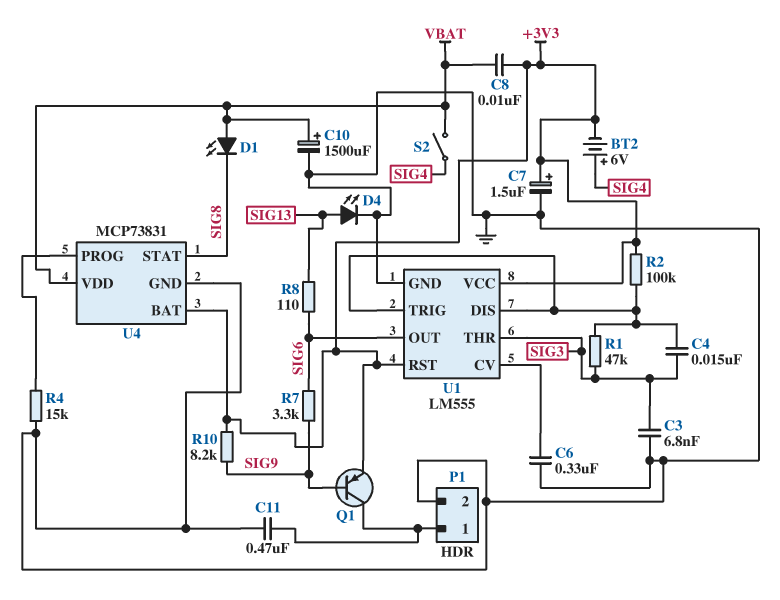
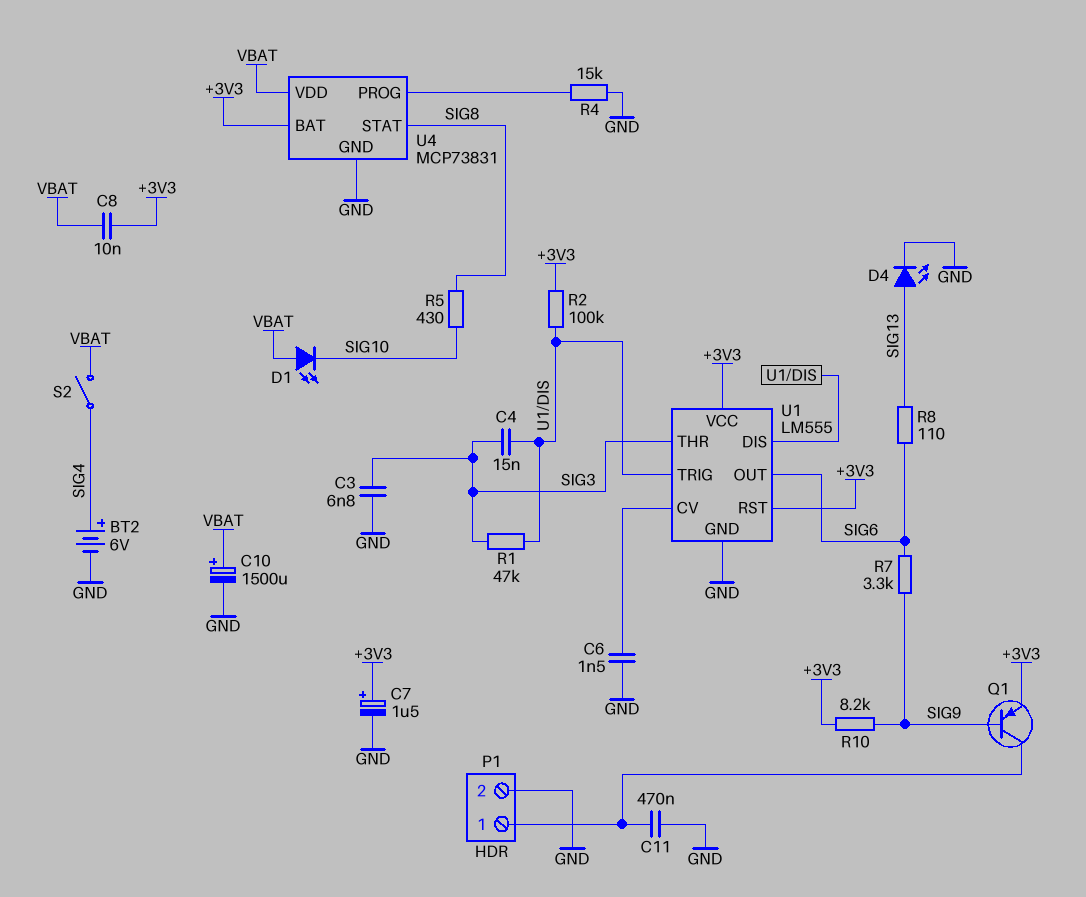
BT2: 6V (plus SIG4, minus +3V3) -> 6V (plus SIG4, minus GND)
C6: 330nF (GND, U1/CV) -> 1.5nF (GND, U1/CV)
D1: LED (A VBAT, K SIG8) -> LED (A VBAT, K SIG10)
R5: none -> 430 (SIG8, SIG10)

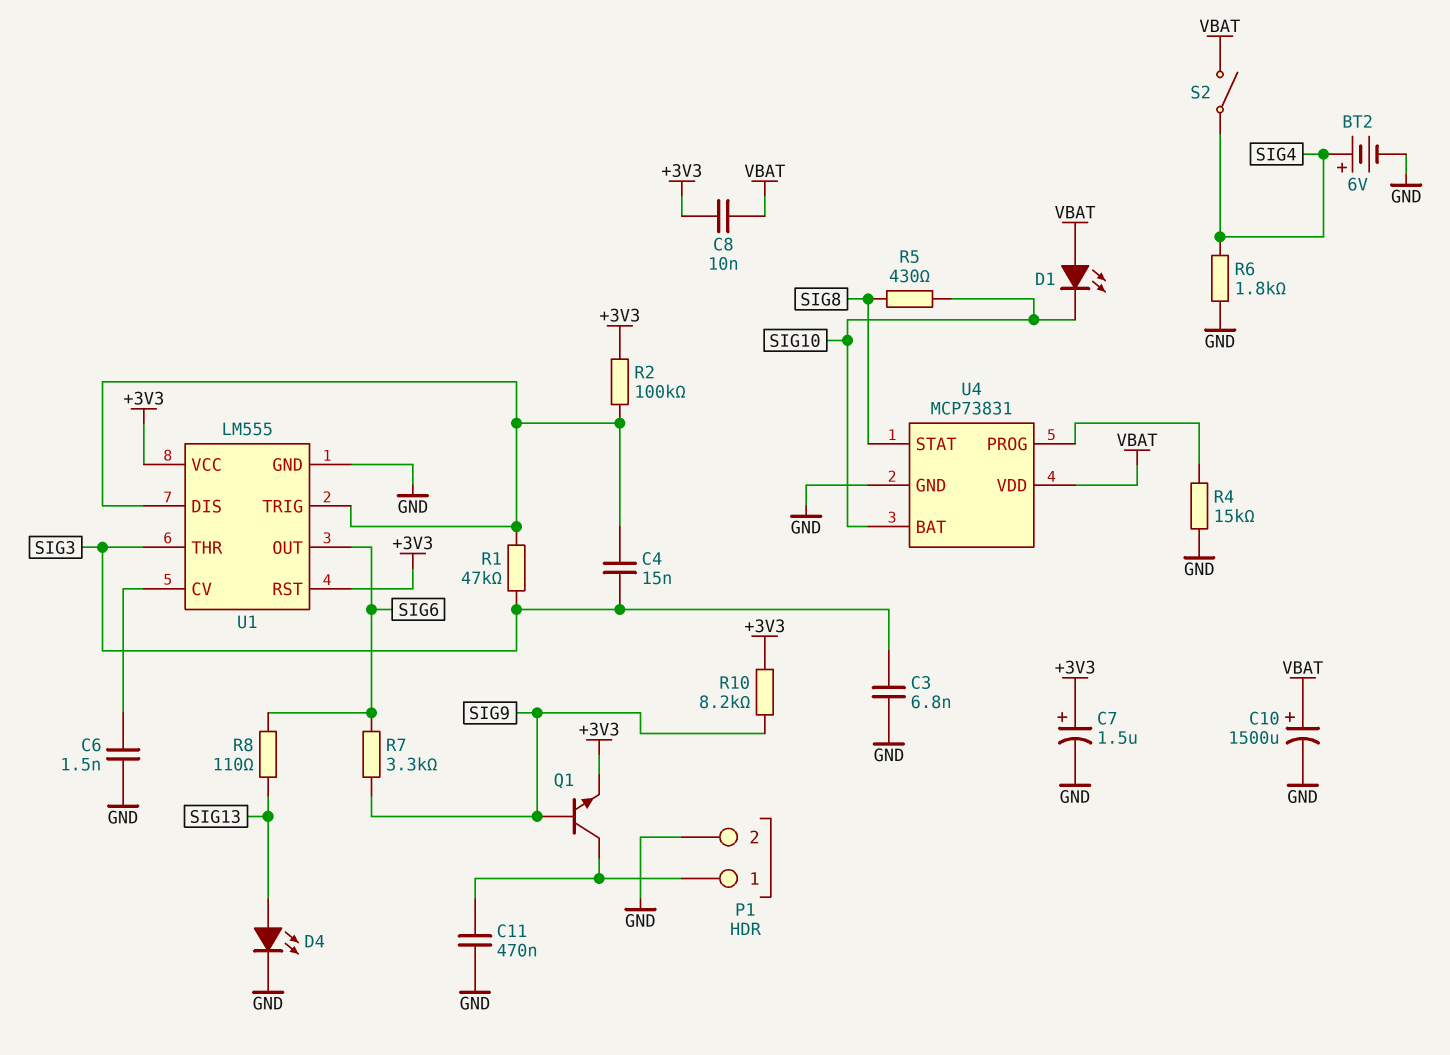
Q1: PNP (B SIG9, C P1/1, E +3V3) -> NPN (B SIG9, C P1/1, E +3V3)
R6: none -> 1.8k (GND, SIG4)
U4 pin BAT: +3V3 -> SIG10

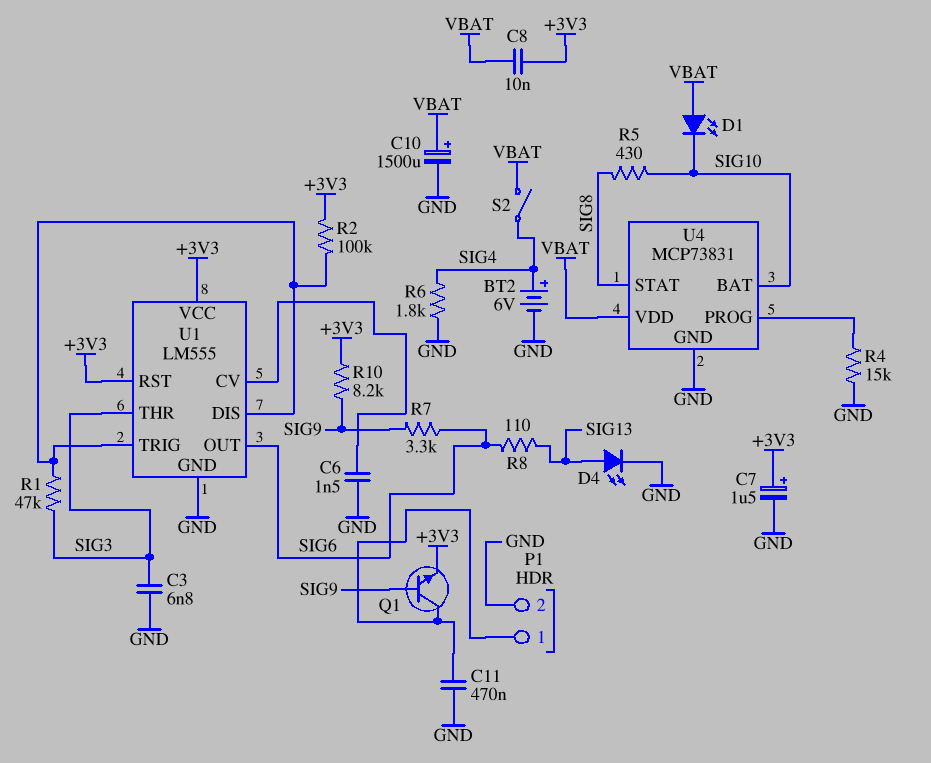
C4: 15nF (SIG3, U1/DIS) -> none

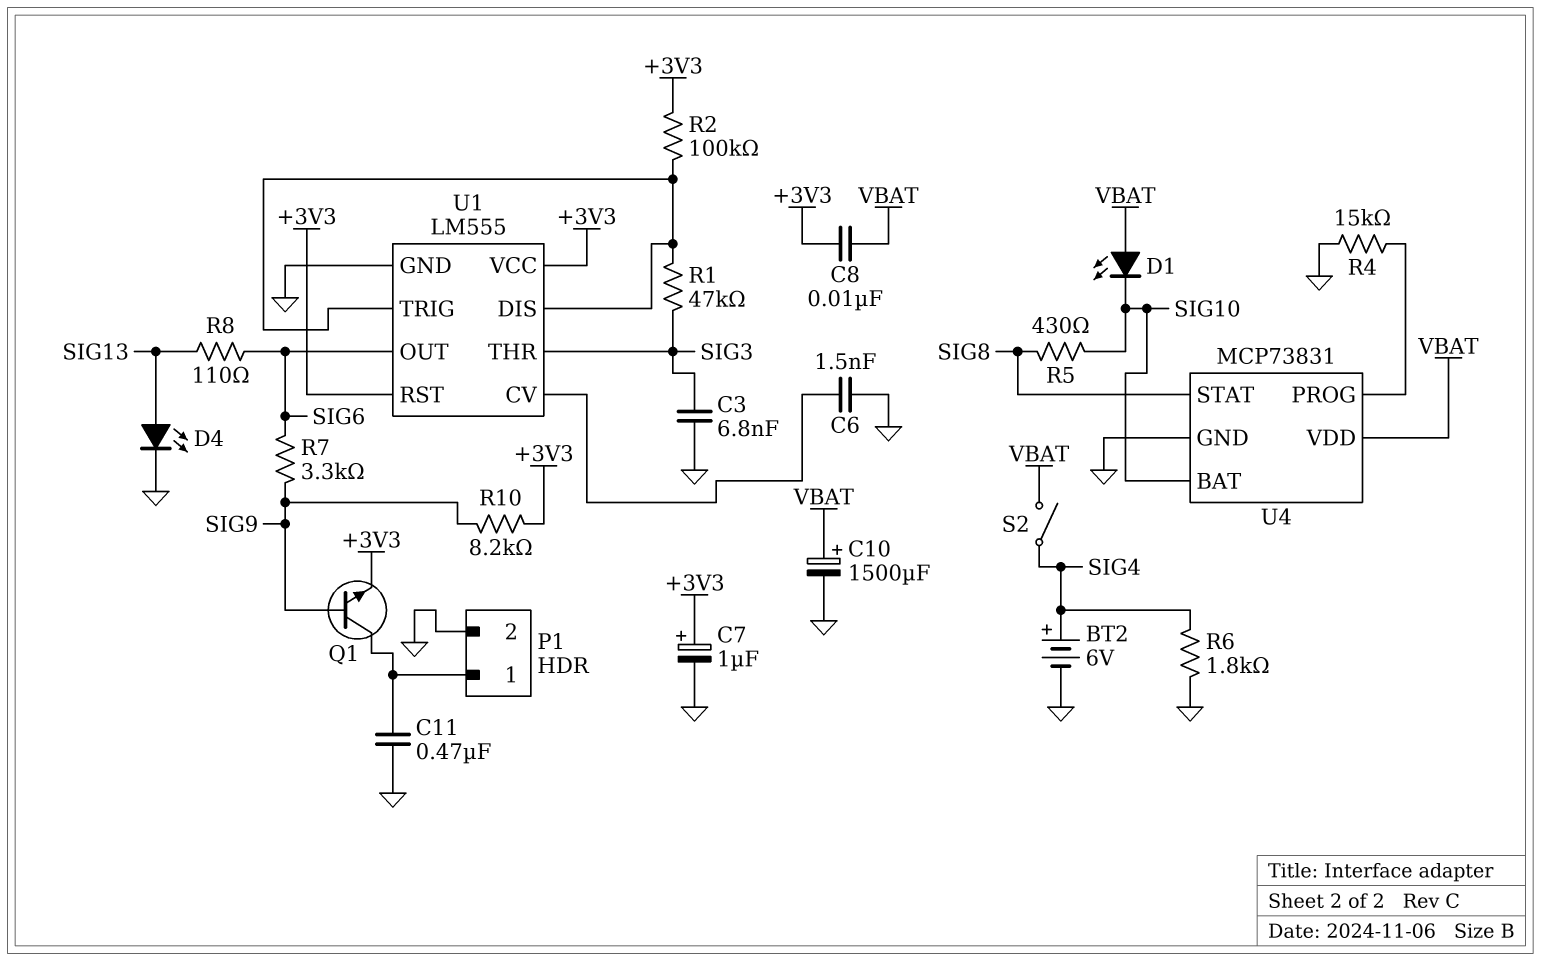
C7: 1.5uF (plus +3V3, minus GND) -> 1uF (plus +3V3, minus GND)

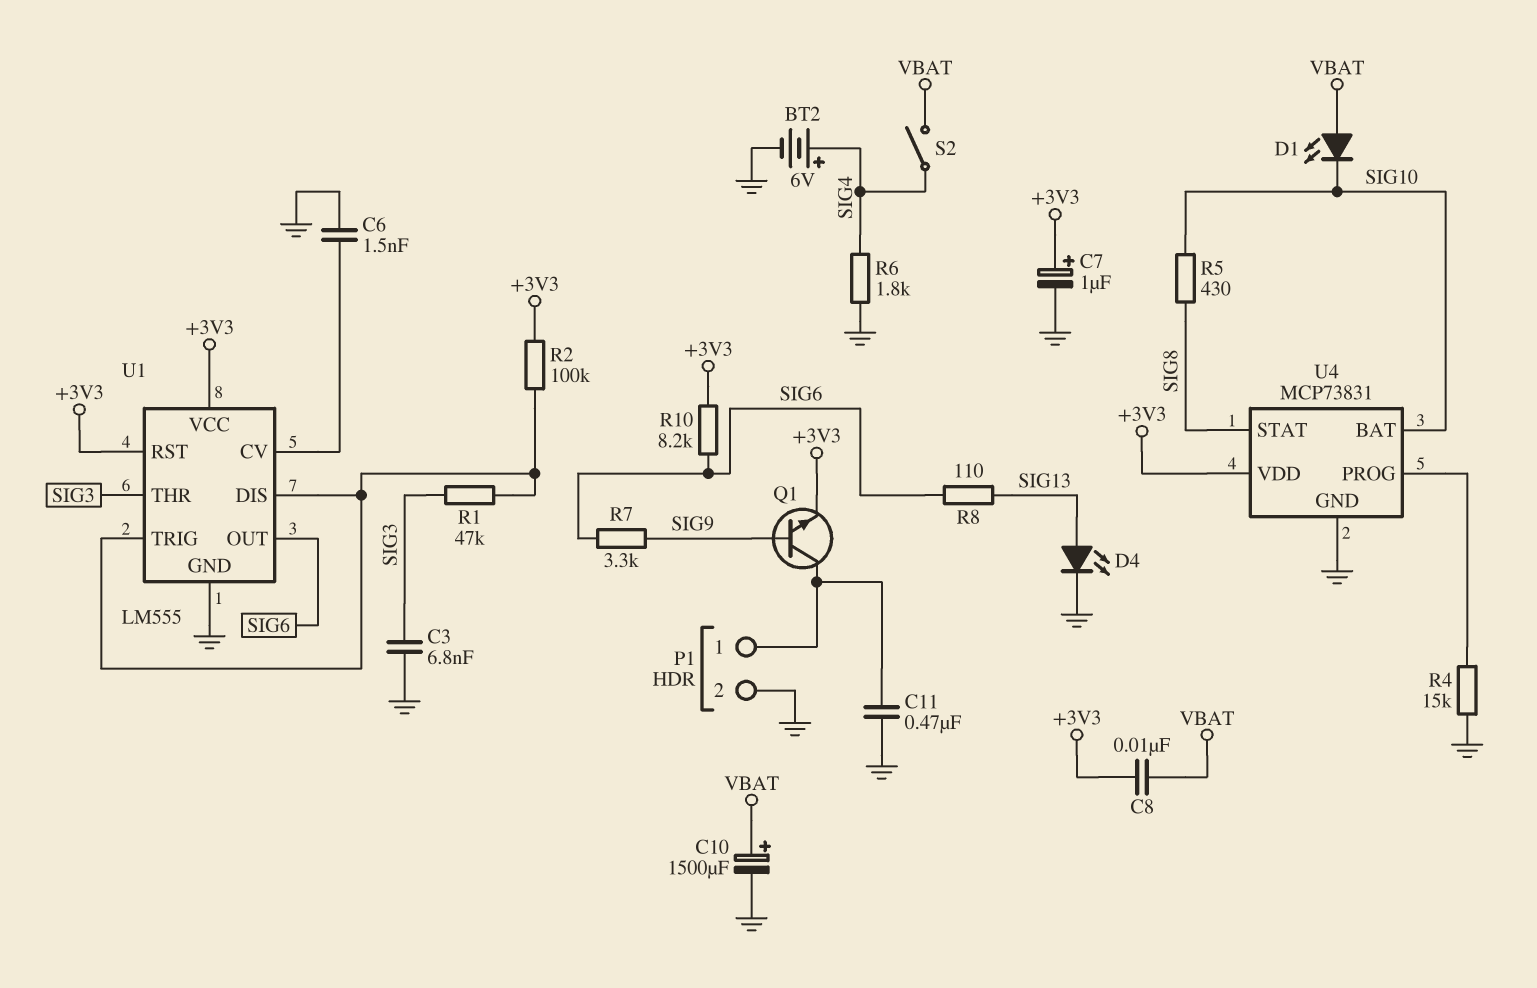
R10: 8.2k (+3V3, SIG9) -> 8.2k (+3V3, SIG6)
U4 pin VDD: VBAT -> +3V3

